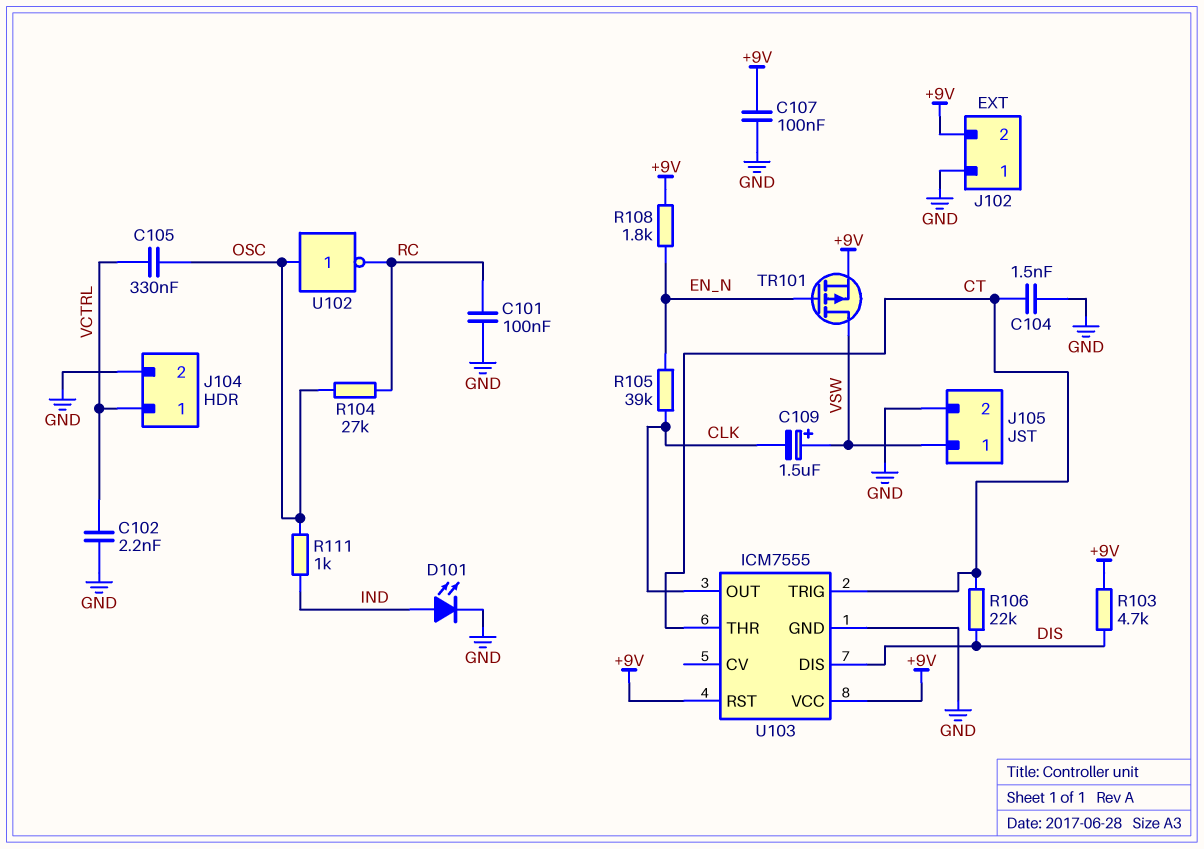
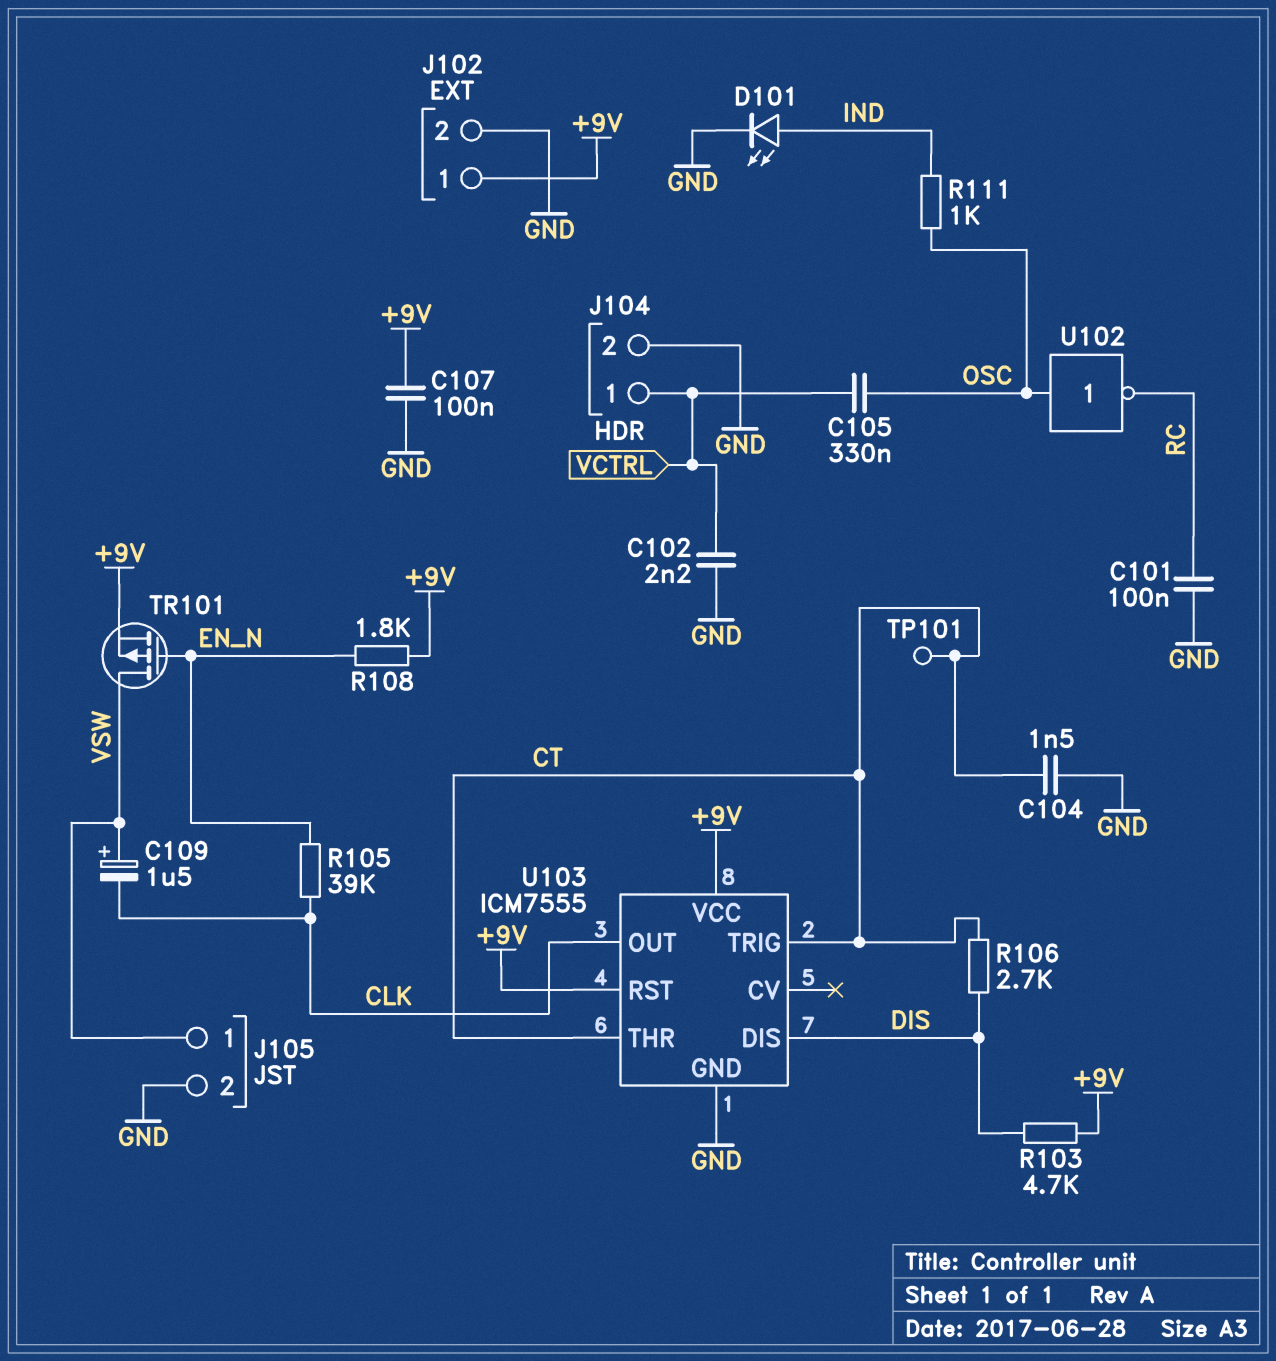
J102 pin 1: GND -> +9V
J102 pin 2: +9V -> GND
R104: 27k (OSC, RC) -> none
R106: 22k (CT, DIS) -> 2.7k (CT, DIS)
TP101: none -> test point (CT)

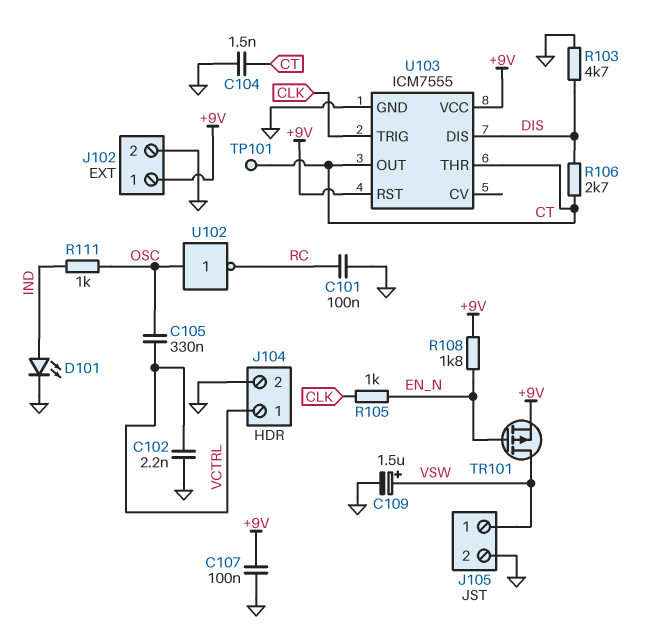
C109: 1.5uF (plus VSW, minus CLK) -> 1.5uF (plus VSW, minus GND)
R103: 4.7k (+9V, DIS) -> 4.7k (DIS, GND)
R105: 39k (CLK, EN_N) -> 1k (CLK, EN_N)
U103 pin OUT: CLK -> CT
U103 pin TRIG: CT -> CLK

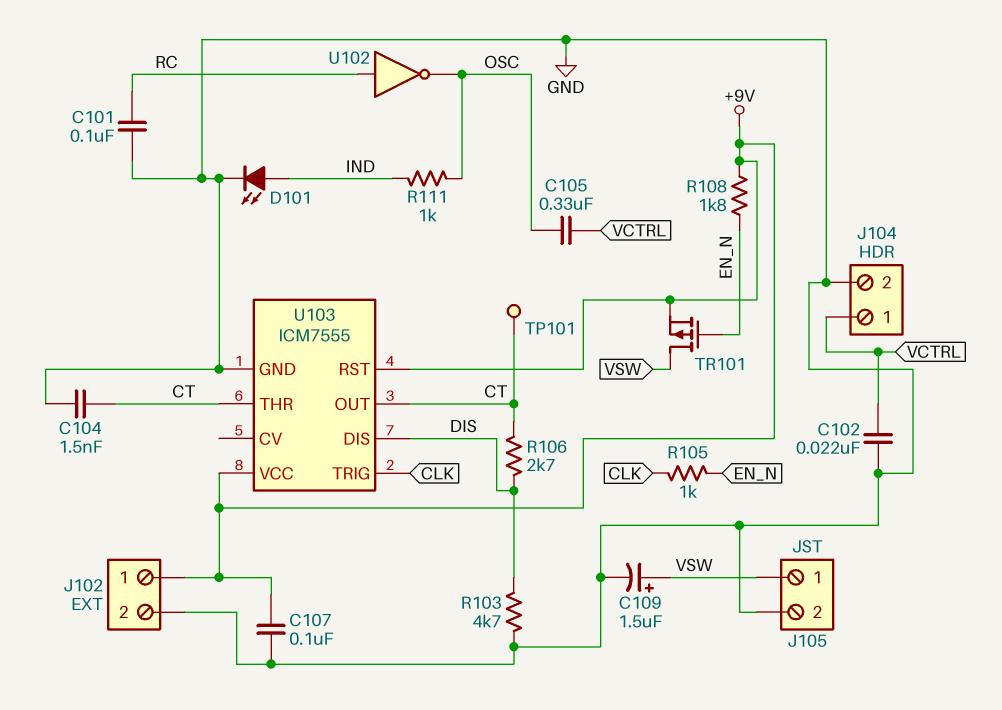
C102: 2.2nF (GND, VCTRL) -> 22nF (GND, VCTRL)
U102: NOT (in OSC, out RC) -> NOT (in RC, out OSC)

